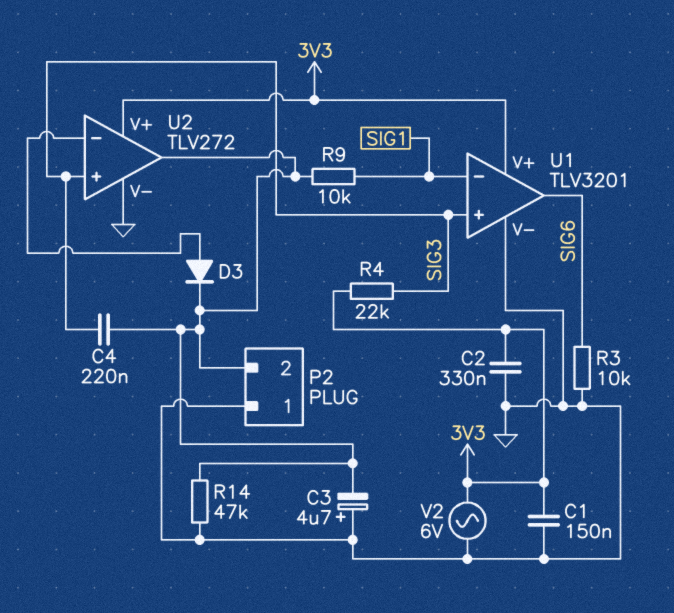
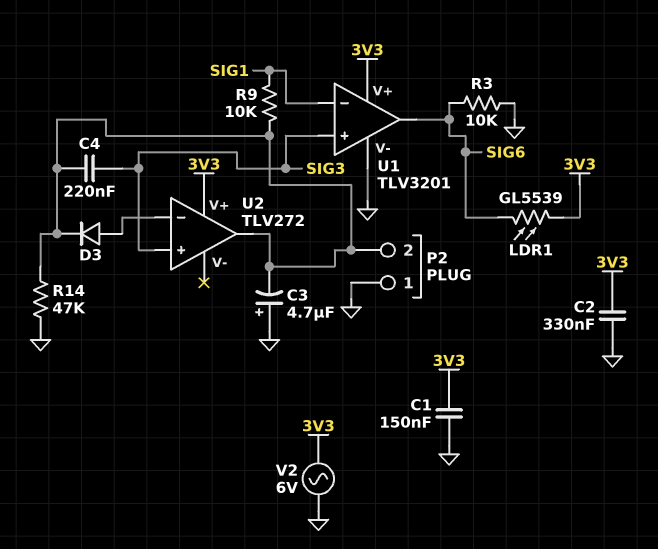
LDR1: none -> GL5539 (3V3, SIG6)
R4: 22k (3V3, SIG3) -> none
U2 pin V-: GND -> none

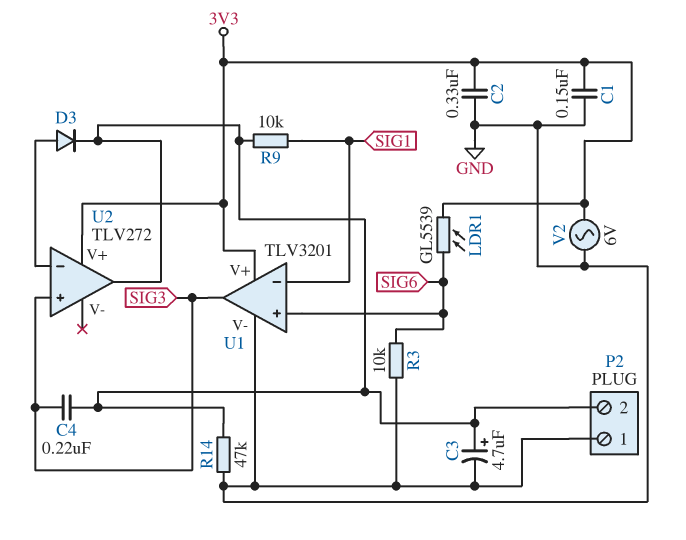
C3: 4.7uF (plus GND, minus P2/2) -> 4.7uF (plus P2/2, minus GND)
U1 pin in+: SIG3 -> SIG6
U1 pin out: SIG6 -> SIG3

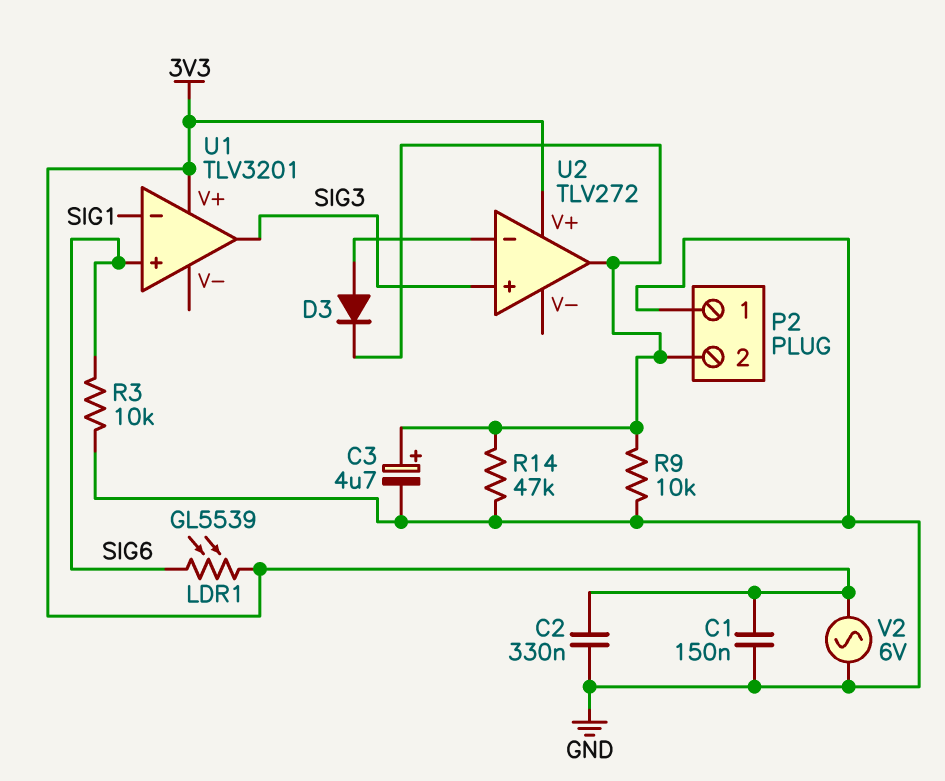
C4: 220nF (P2/2, SIG3) -> none
R9: 10k (P2/2, SIG1) -> 10k (GND, P2/2)
U1 pin V-: GND -> none

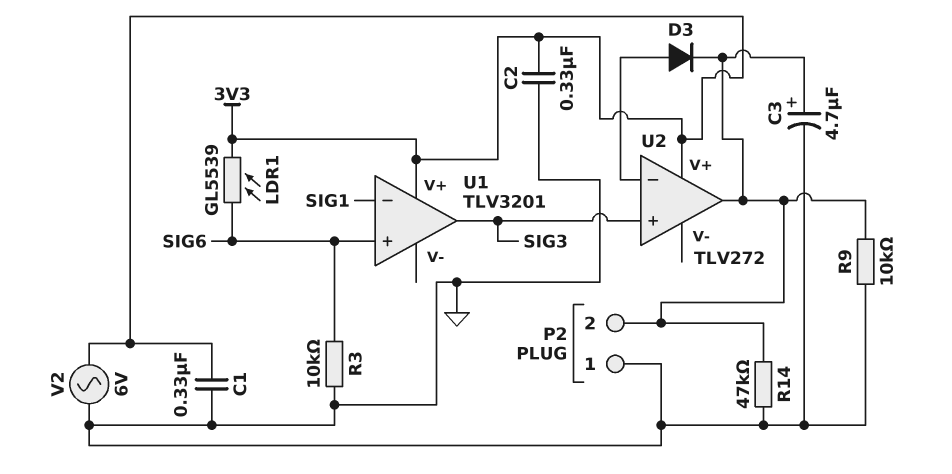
C1: 150nF (3V3, GND) -> 330nF (3V3, GND)

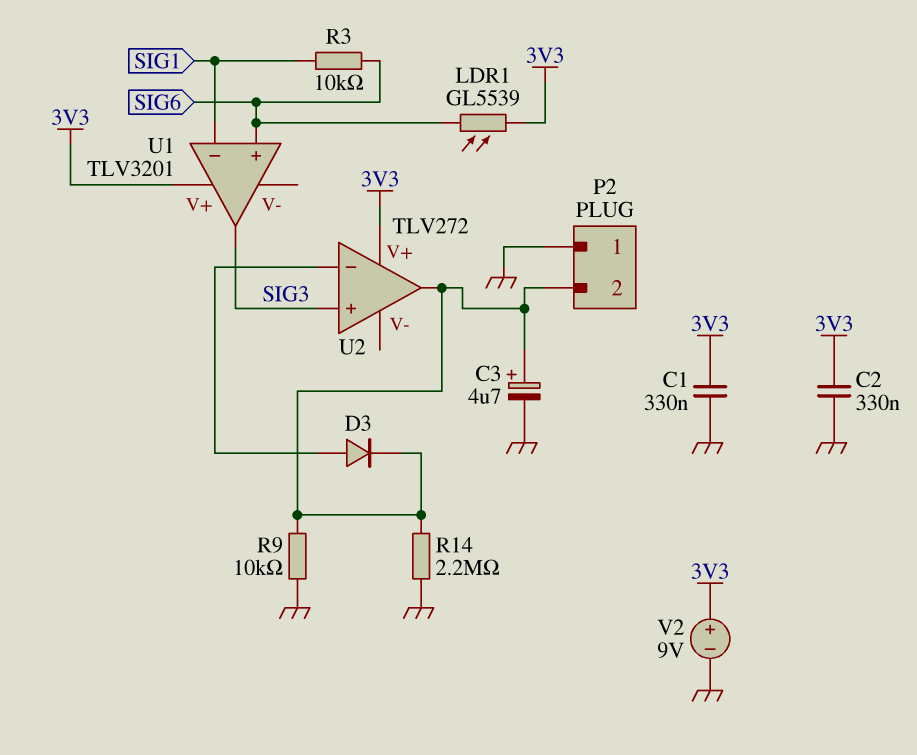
R3: 10k (GND, SIG6) -> 10k (SIG1, SIG6)
R14: 47k (GND, P2/2) -> 2.2M (GND, P2/2)
V2: AC 6V (3V3, GND) -> 9V (plus 3V3, minus GND)

